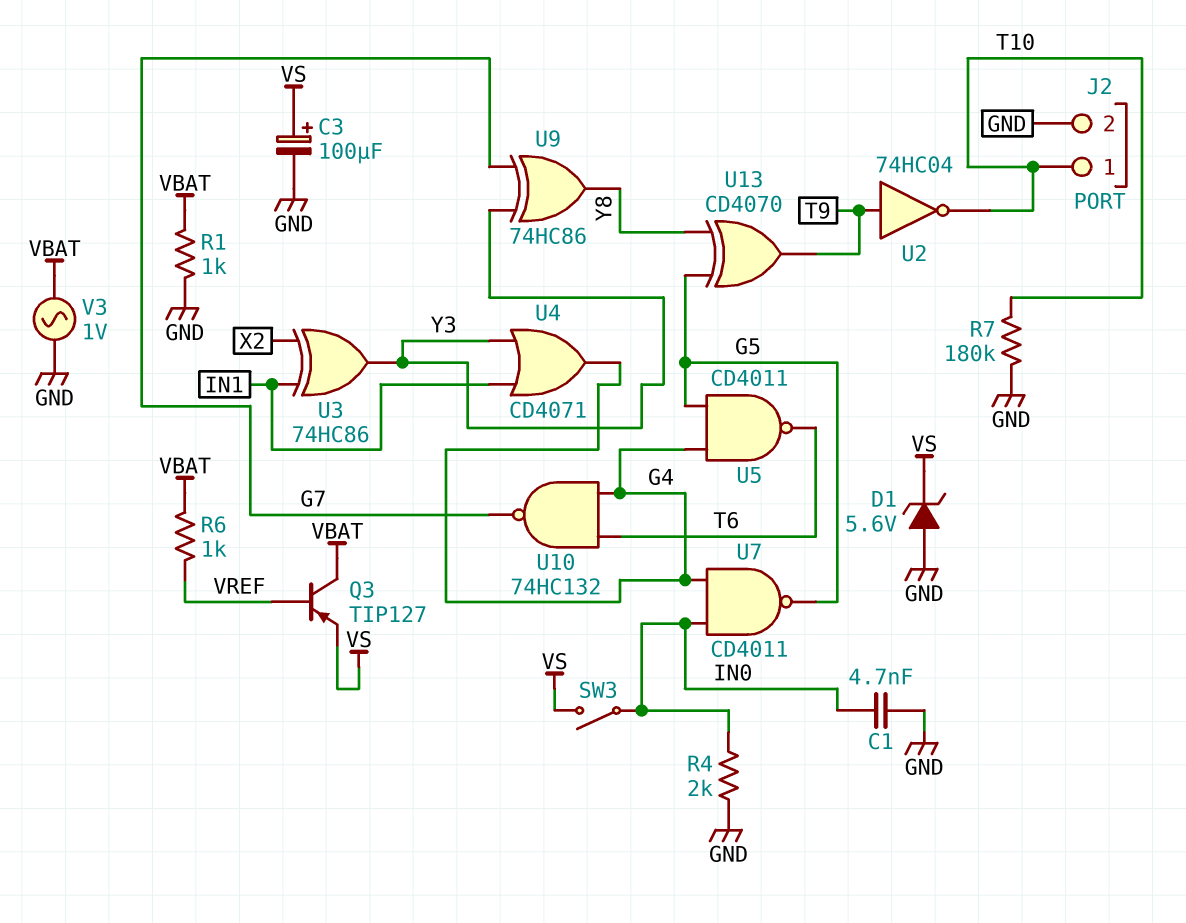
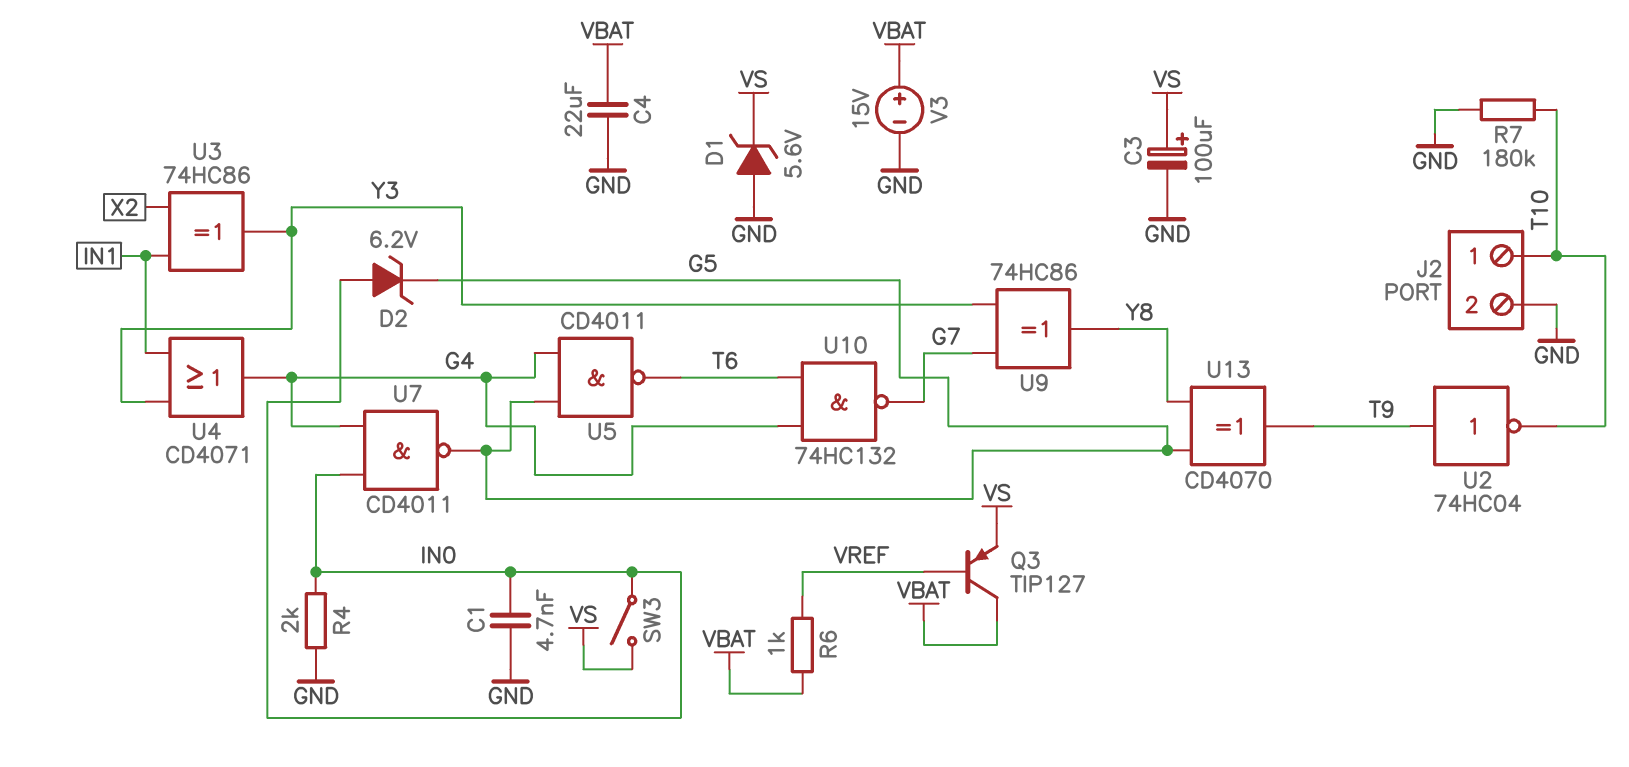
C4: none -> 22uF (GND, VBAT)
D2: none -> zener 6.2V (A IN0, K G5)
R1: 1k (GND, VBAT) -> none
V3: AC 1V (GND, VBAT) -> 15V (plus VBAT, minus GND)

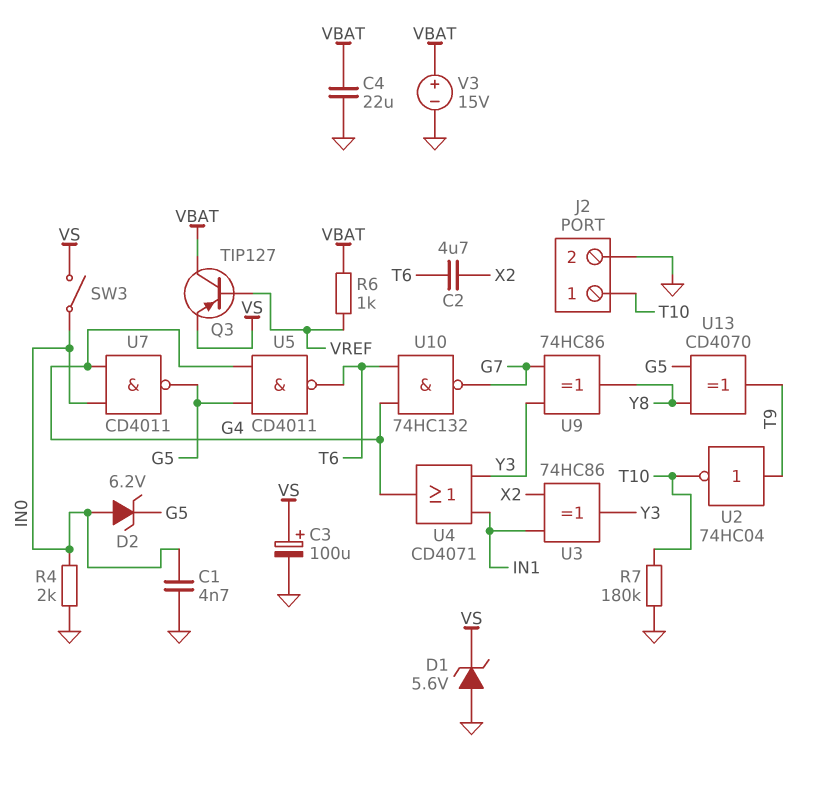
C2: none -> 4.7uF (T6, X2)

